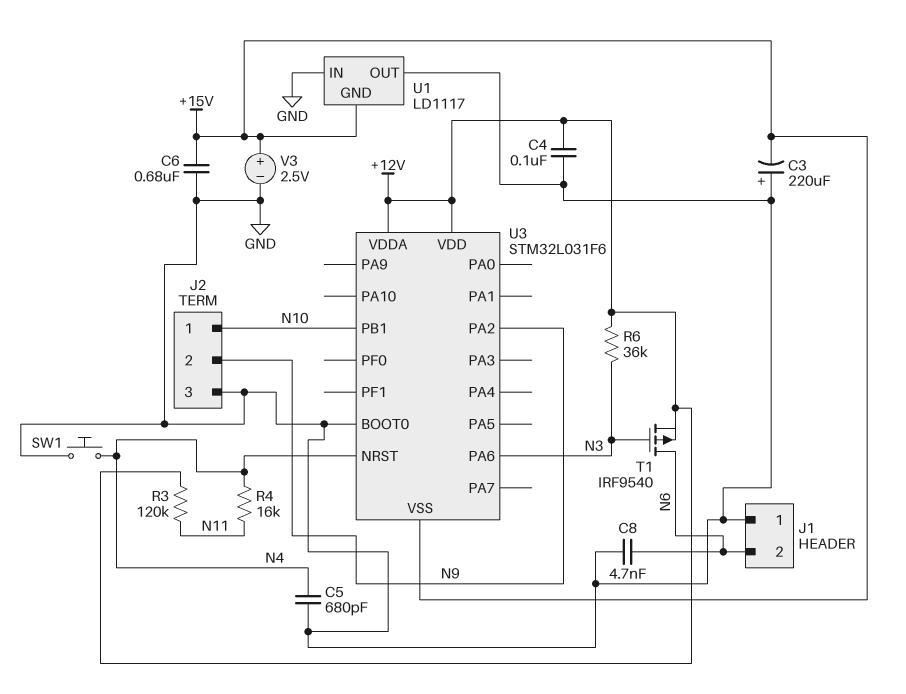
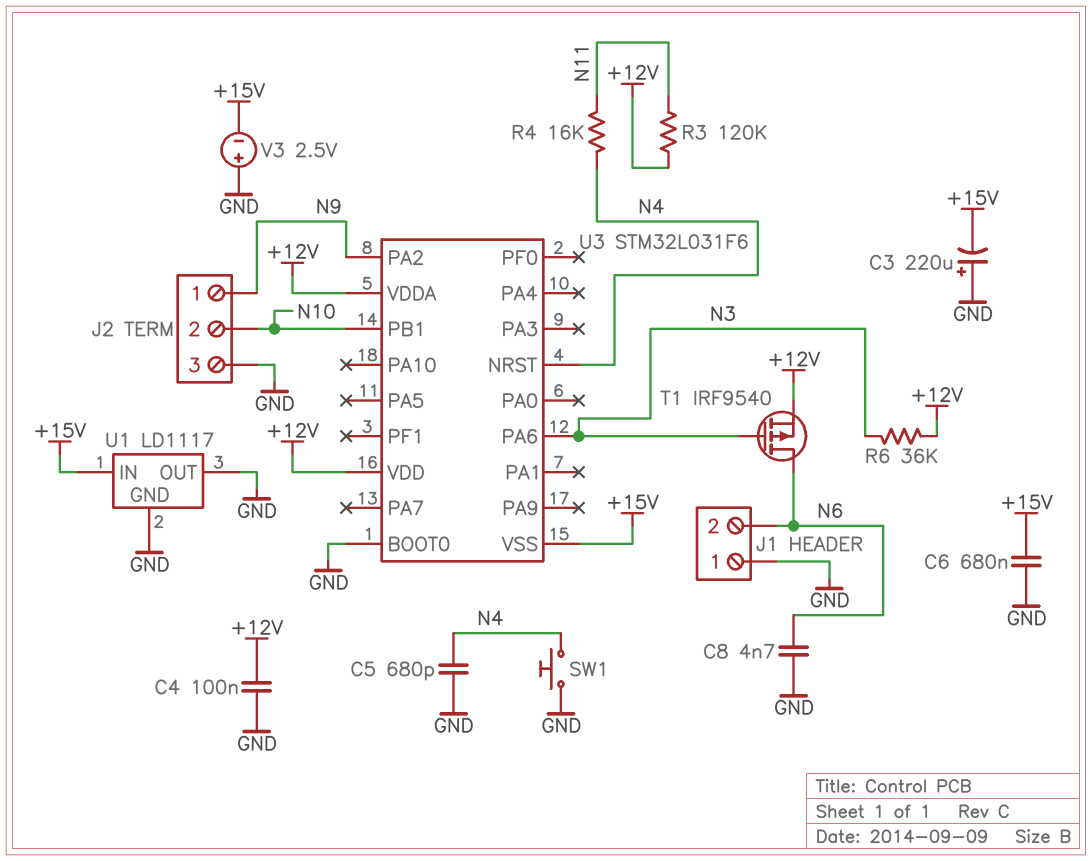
J2 pin 1: N10 -> N9
J2 pin 2: N9 -> N10
U1 pin GND: +15V -> GND
U1 pin IN: GND -> +15V
V3: 2.5V (plus +15V, minus GND) -> 2.5V (plus GND, minus +15V)

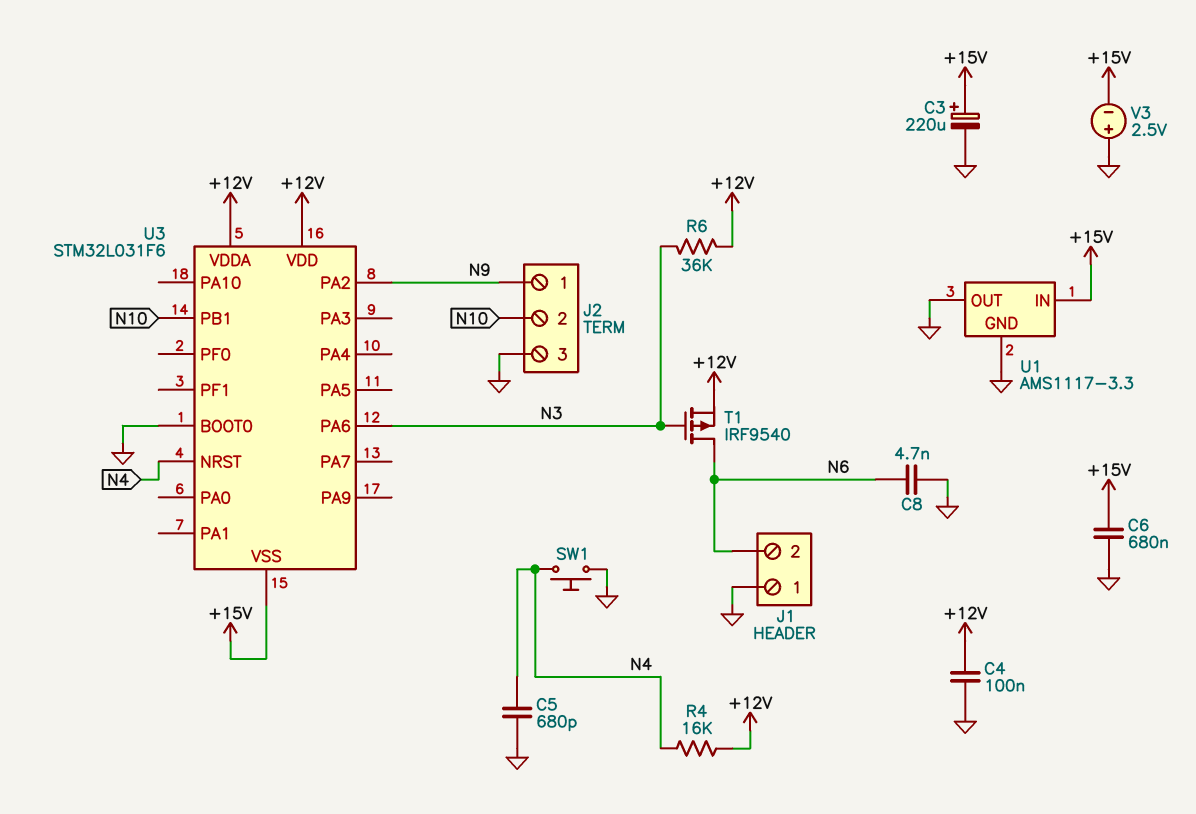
C3: 220uF (plus GND, minus +15V) -> 220uF (plus +15V, minus GND)
R3: 120k (+12V, N11) -> none
R4: 16k (N4, N11) -> 16k (+12V, N4)
U1: LD1117 -> AMS1117-3.3

